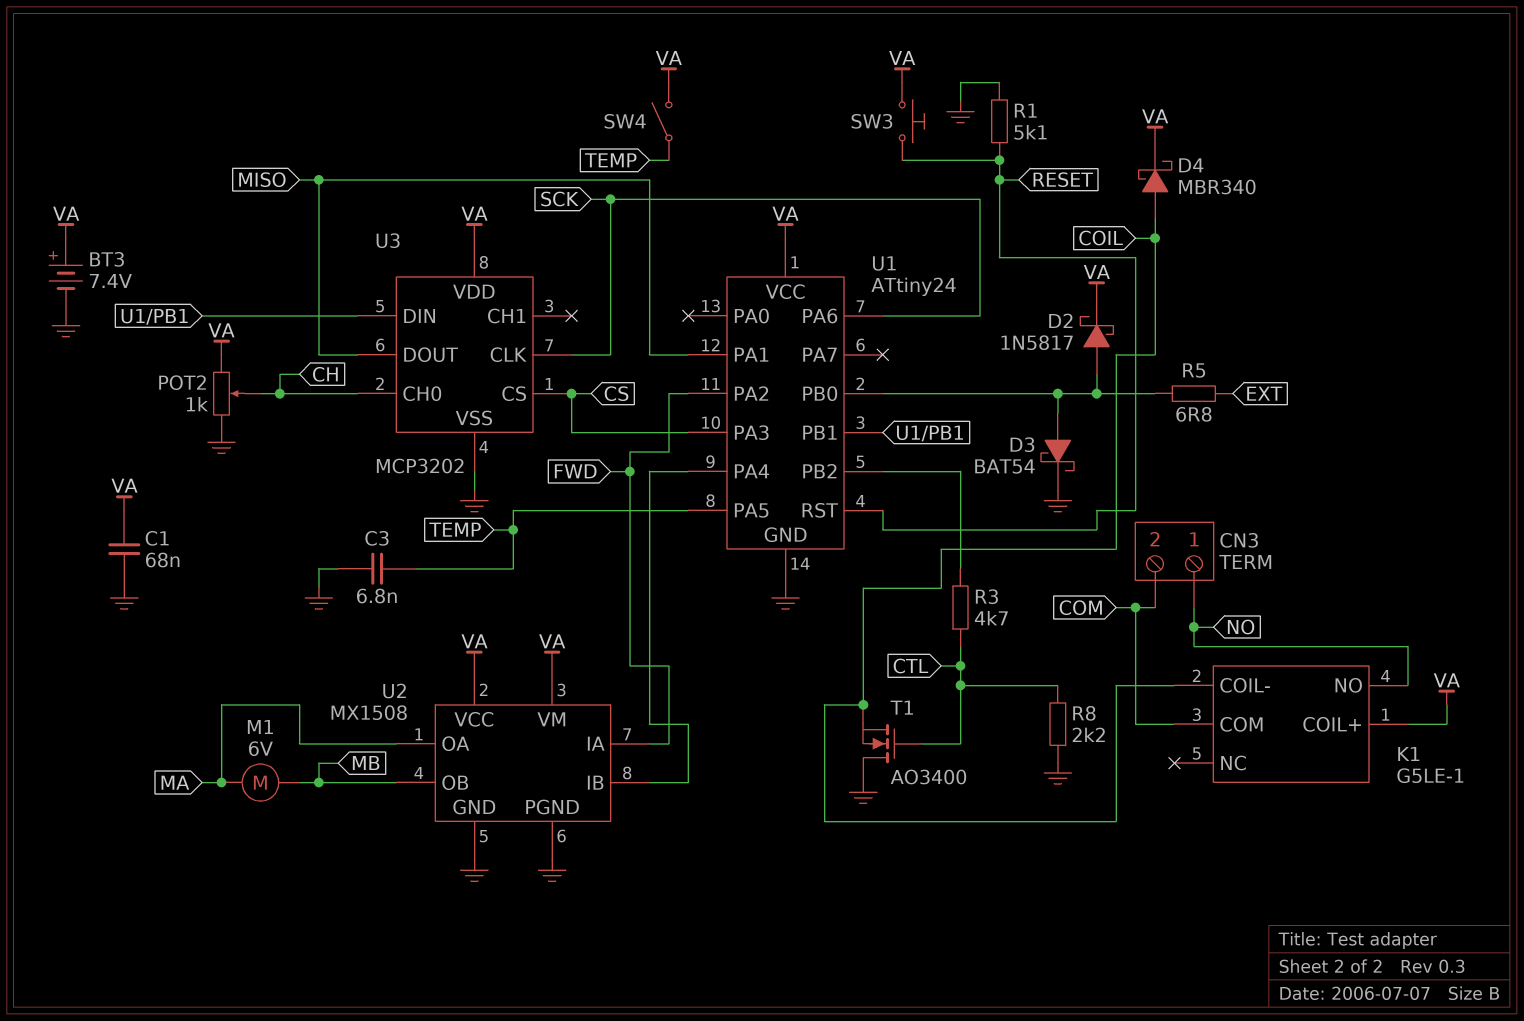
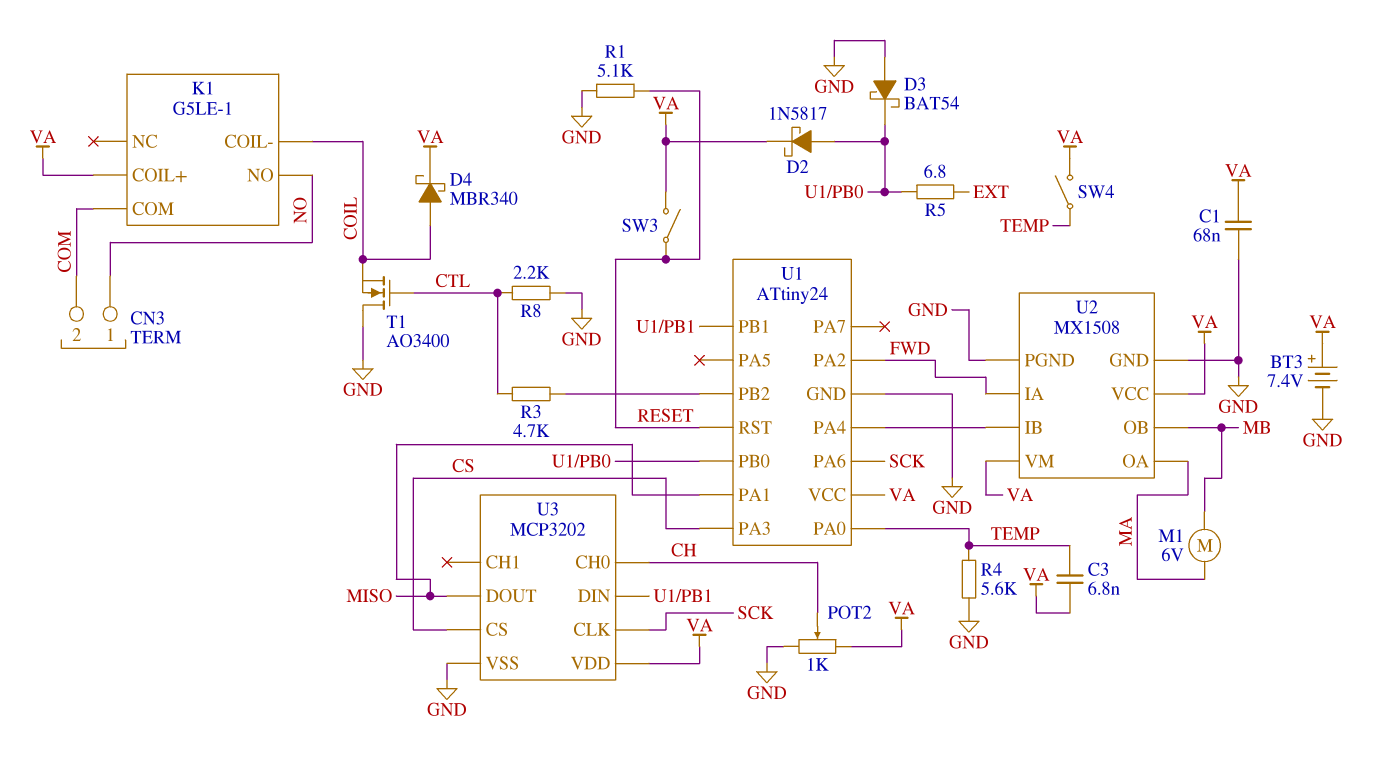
C3: 6.8nF (GND, TEMP) -> 6.8nF (TEMP, VA)
D3: schottky BAT54 (A U1/PB0, K GND) -> schottky BAT54 (A GND, K U1/PB0)
R4: none -> 5.6k (GND, TEMP)
SW3: button (RESET, VA) -> switch (RESET, VA)
U1 pin PA0: none -> TEMP
U1 pin PA5: TEMP -> none

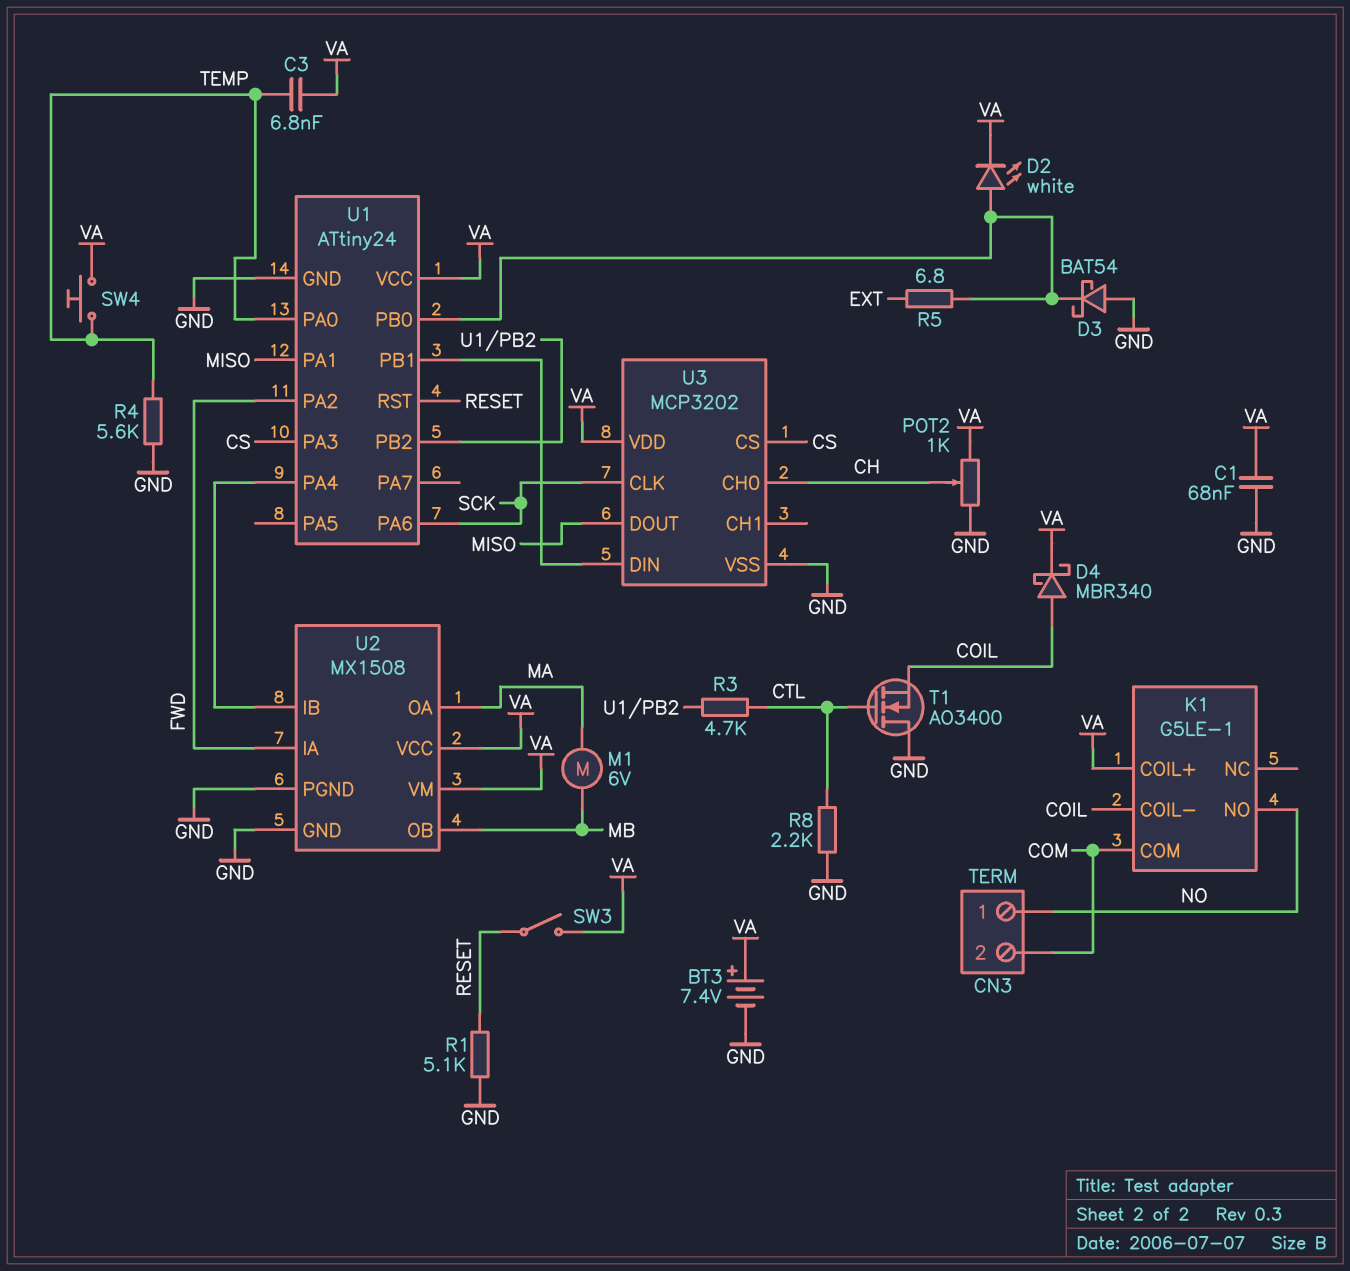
D2: schottky 1N5817 (A U1/PB0, K VA) -> LED white (A U1/PB0, K VA)
SW4: switch (TEMP, VA) -> button (TEMP, VA)

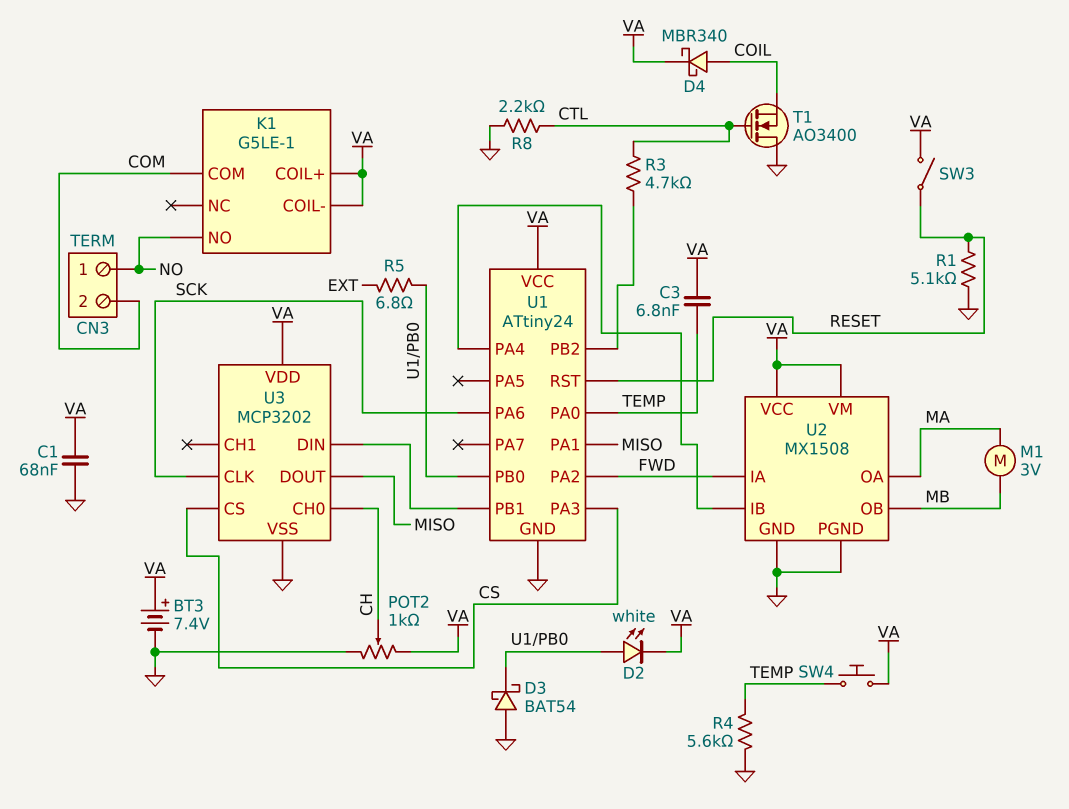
K1 pin COIL-: COIL -> VA
M1: motor 6V (MA, MB) -> motor 3V (MA, MB)

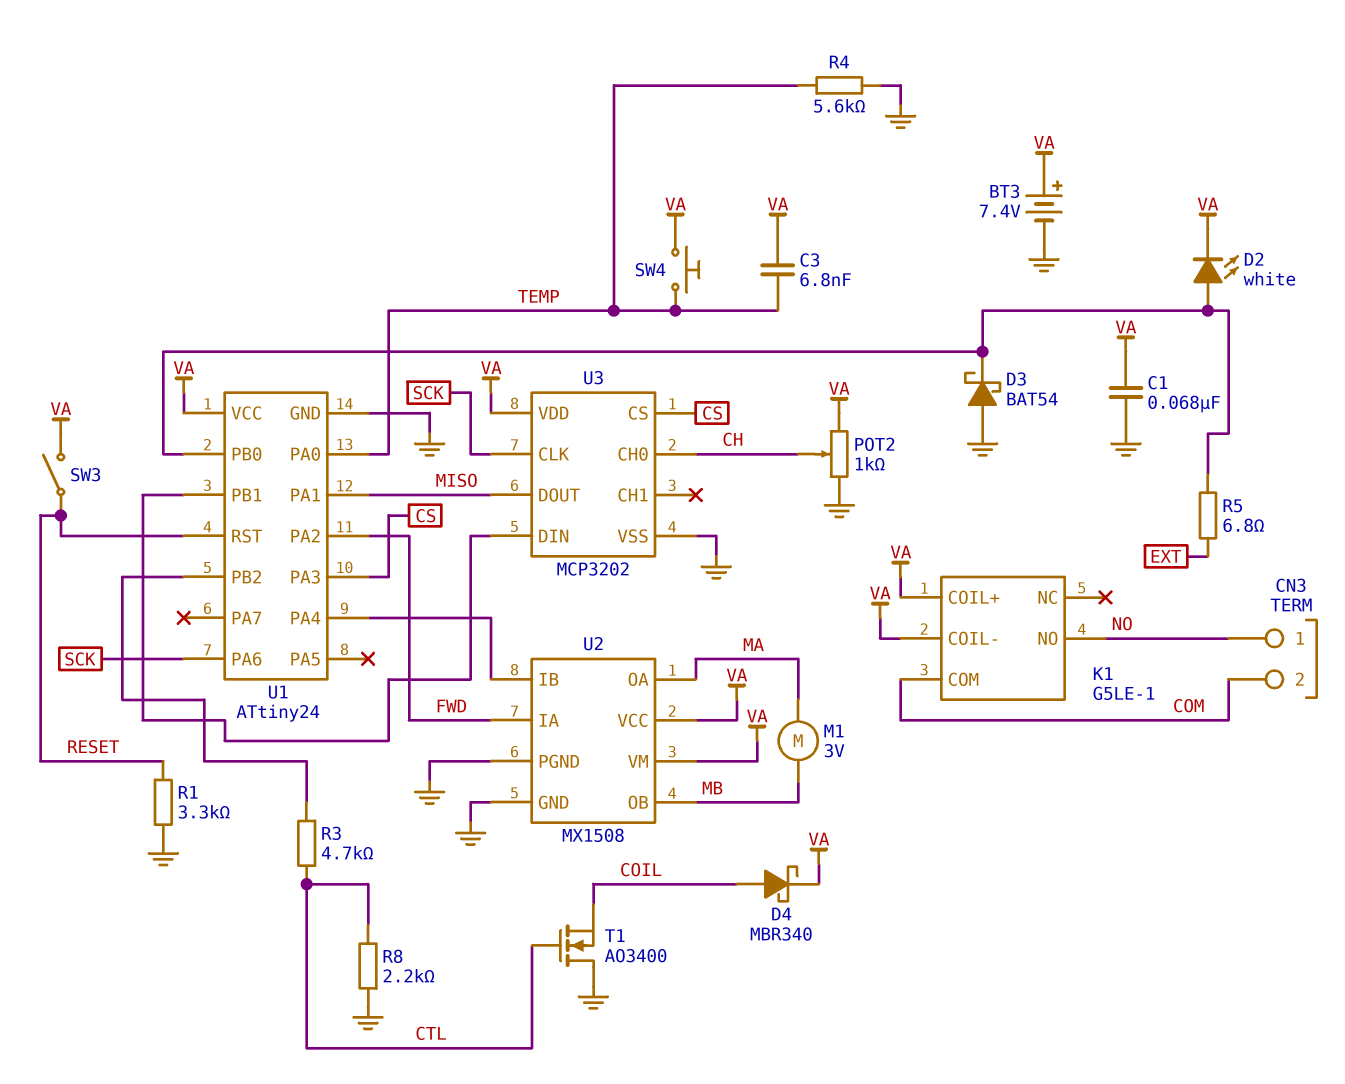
R1: 5.1k (GND, RESET) -> 3.3k (GND, RESET)

